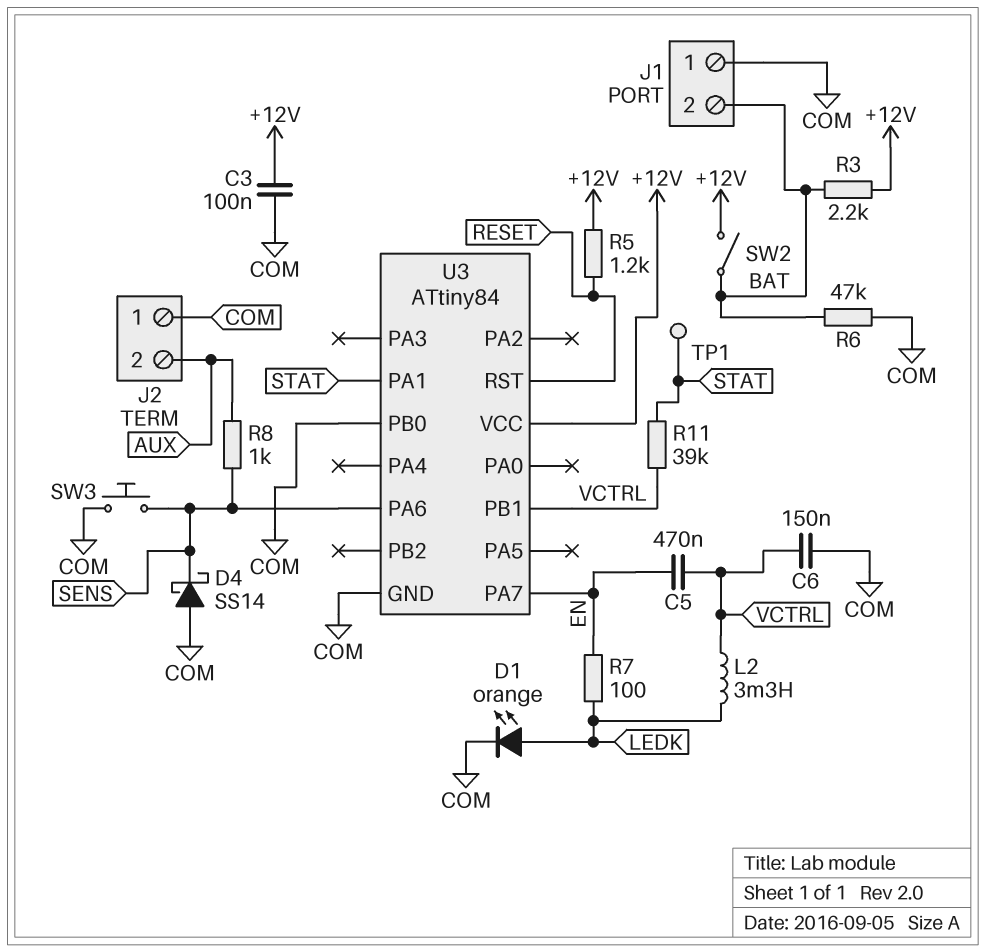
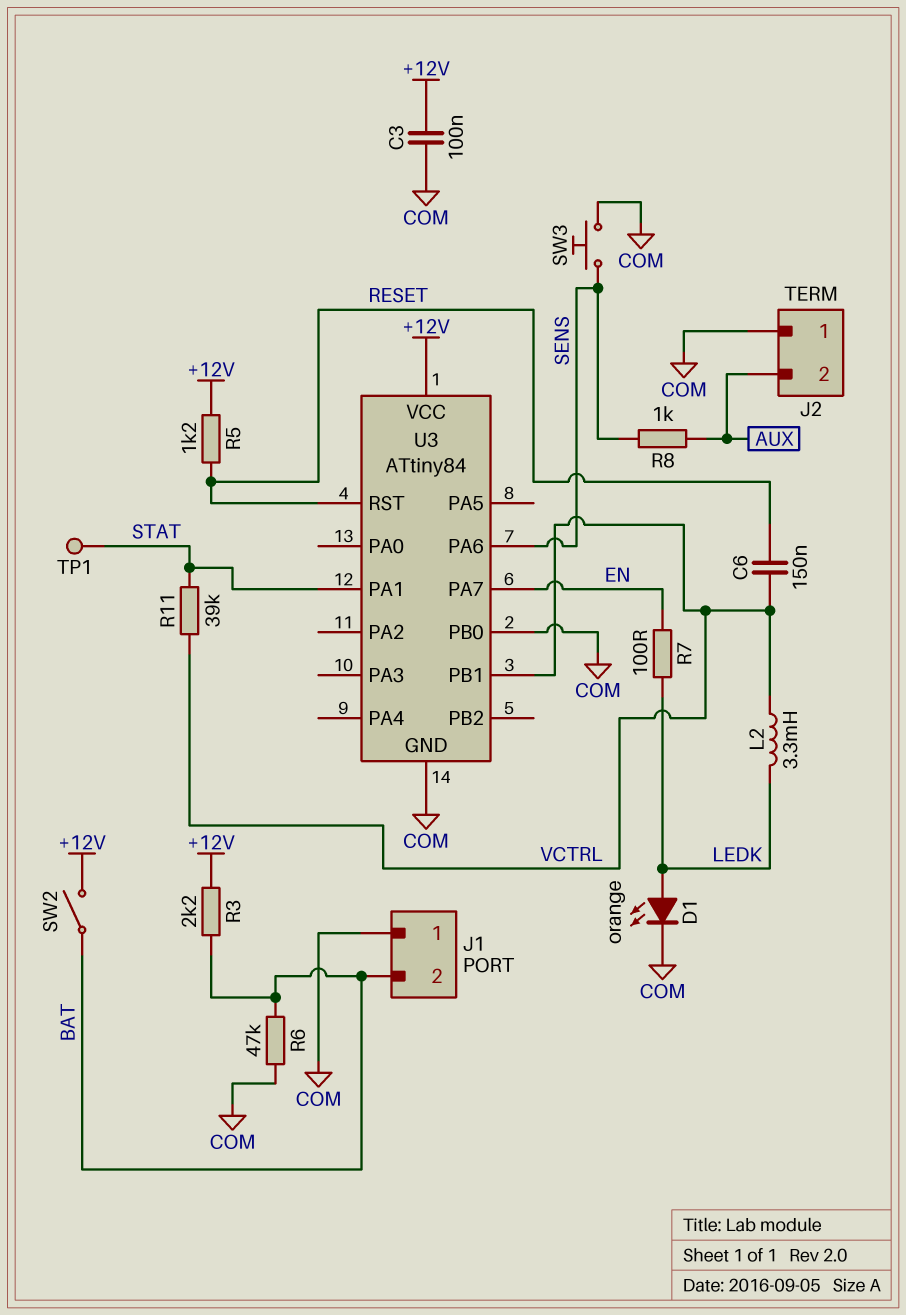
C5: 470nF (EN, VCTRL) -> none
C6: 150nF (COM, VCTRL) -> 150nF (RESET, VCTRL)
D4: schottky SS14 (A COM, K SENS) -> none

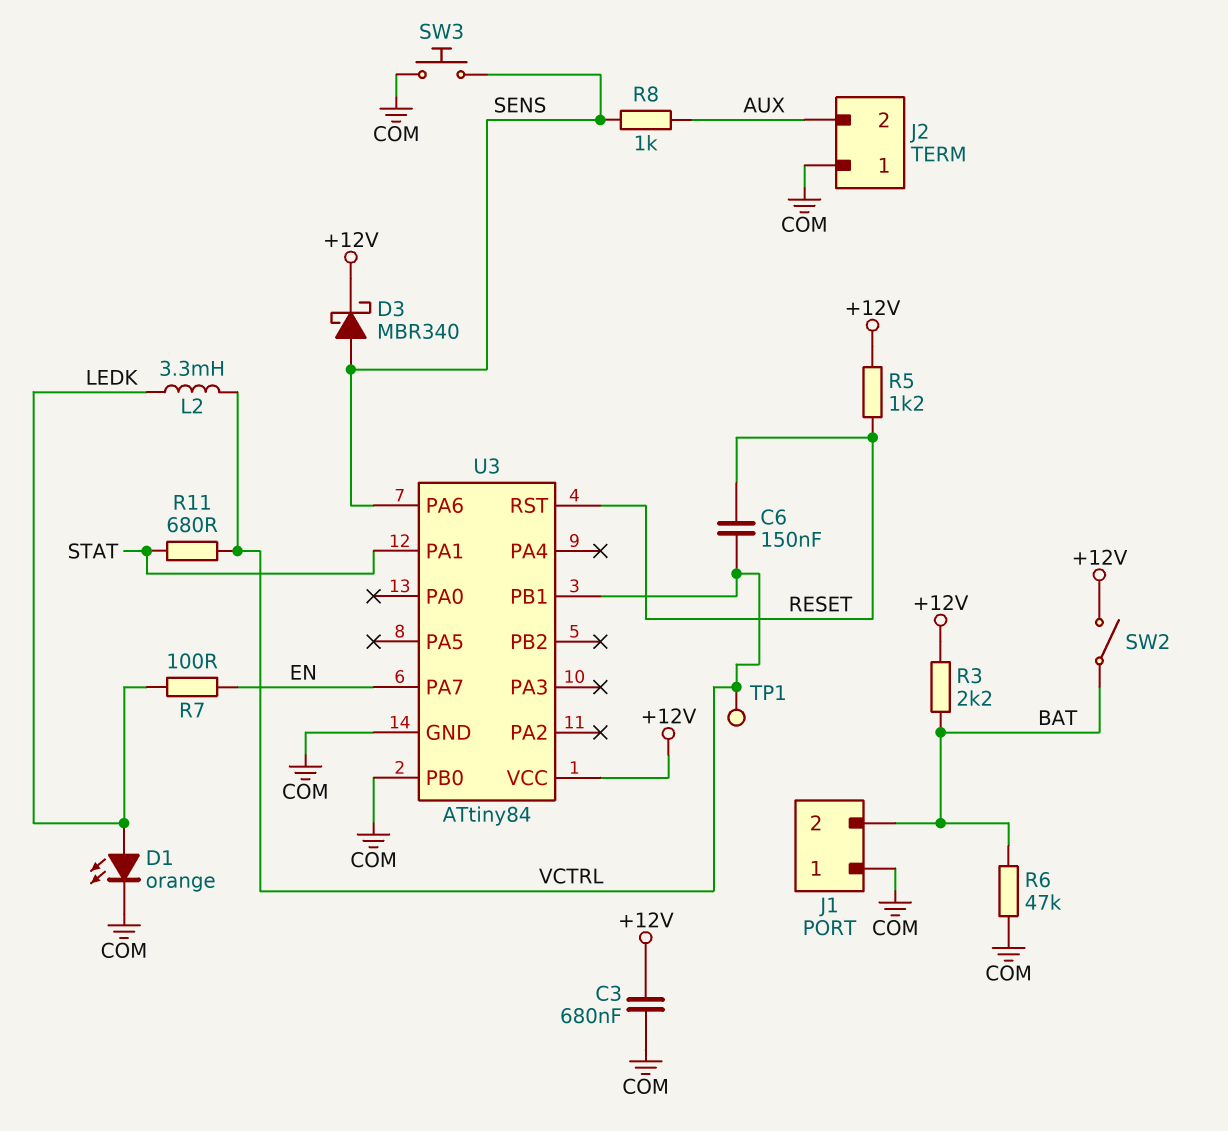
C3: 100nF (+12V, COM) -> 680nF (+12V, COM)
D3: none -> schottky MBR340 (A SENS, K +12V)
R11: 39k (STAT, VCTRL) -> 680 (STAT, VCTRL)
TP1: test point (STAT) -> test point (VCTRL)

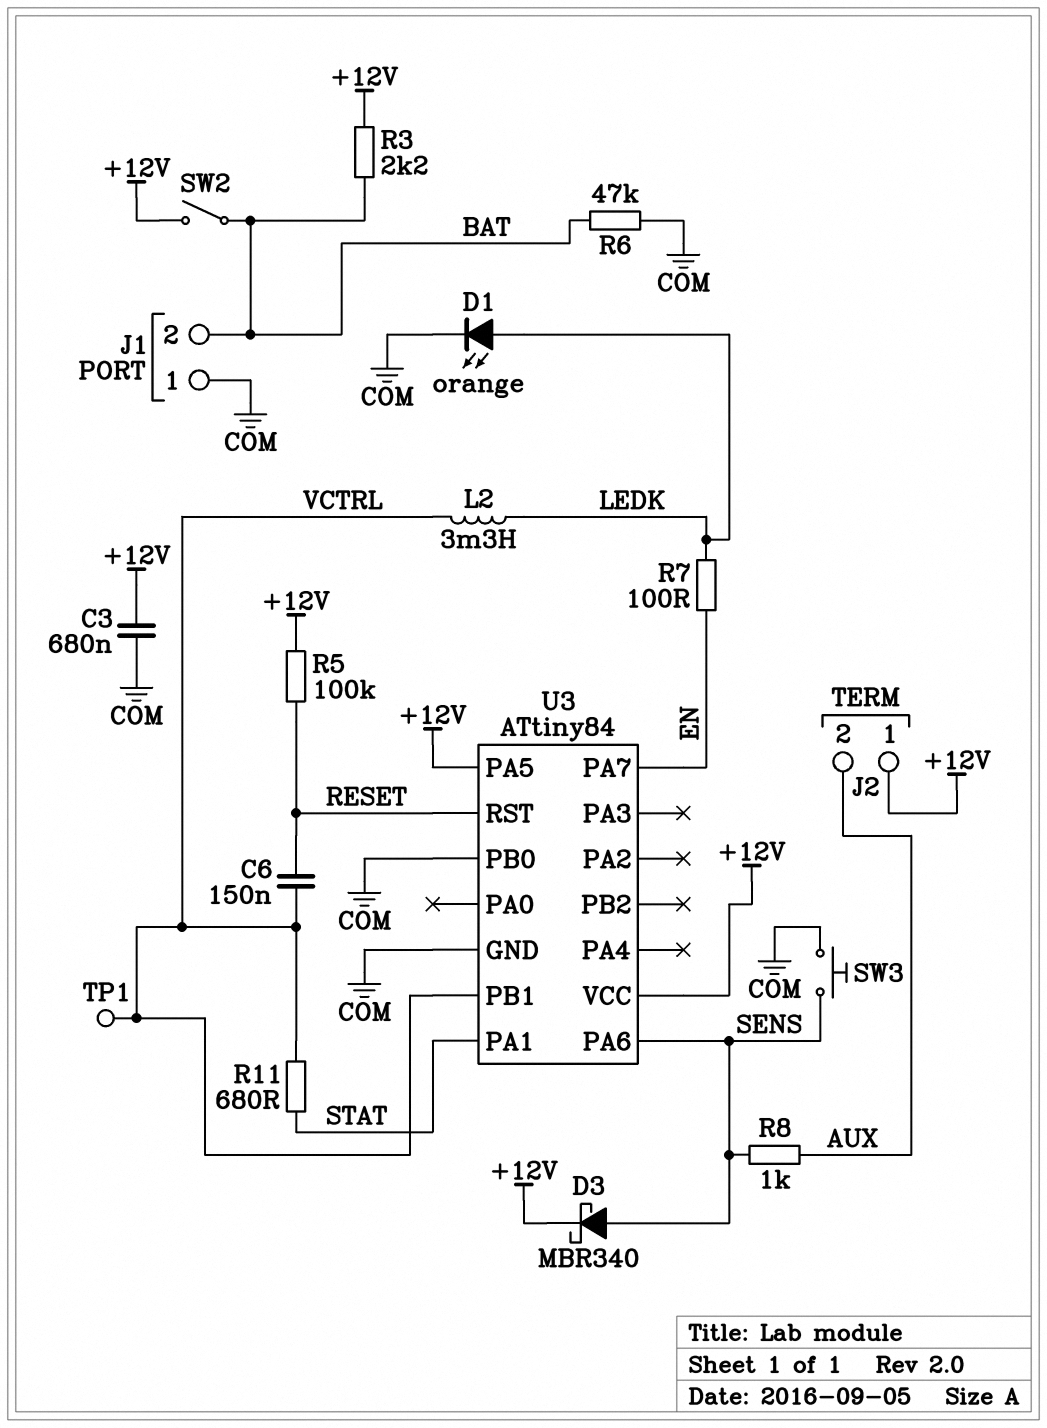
J2 pin 1: COM -> +12V
R5: 1.2k (+12V, RESET) -> 100k (+12V, RESET)
U3 pin PA5: none -> +12V

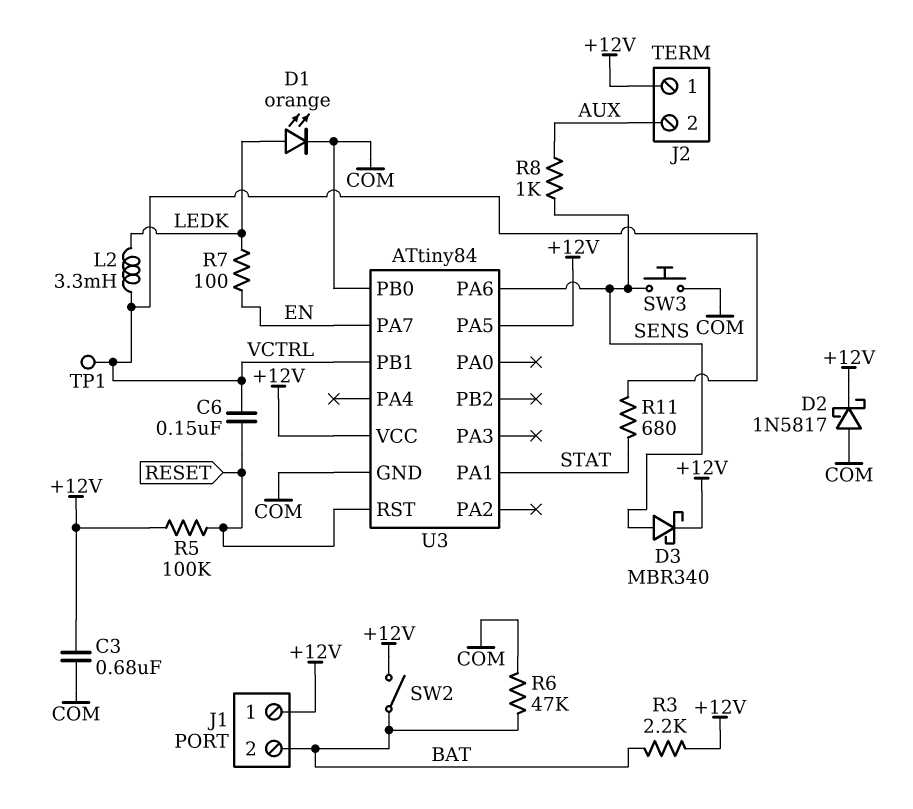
D2: none -> schottky 1N5817 (A COM, K +12V)
J1 pin 1: COM -> +12V

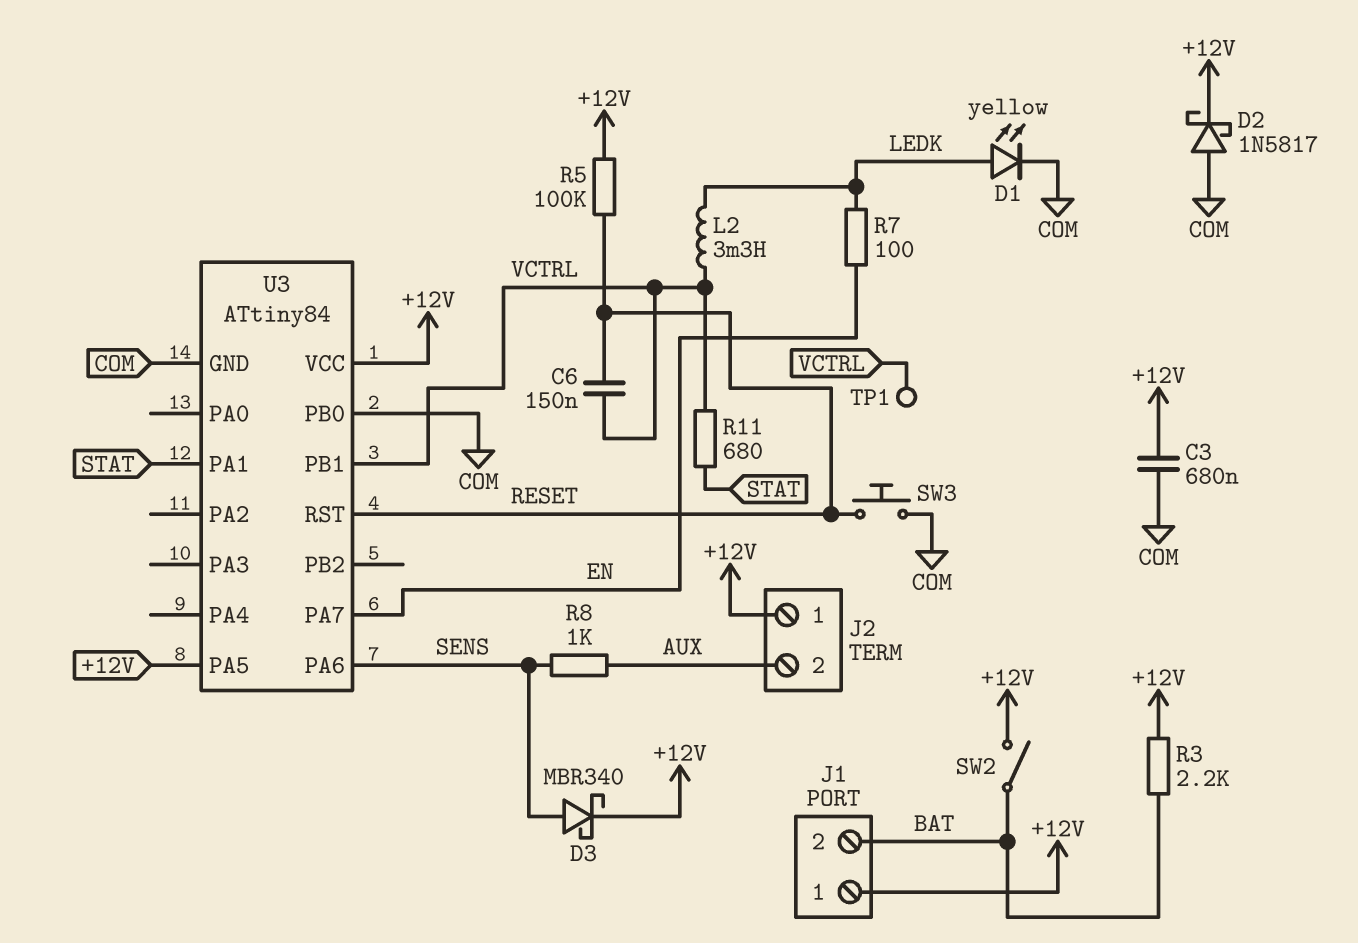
D1: LED orange (A LEDK, K COM) -> LED yellow (A LEDK, K COM)
R6: 47k (BAT, COM) -> none
SW3: button (COM, SENS) -> button (COM, RESET)

